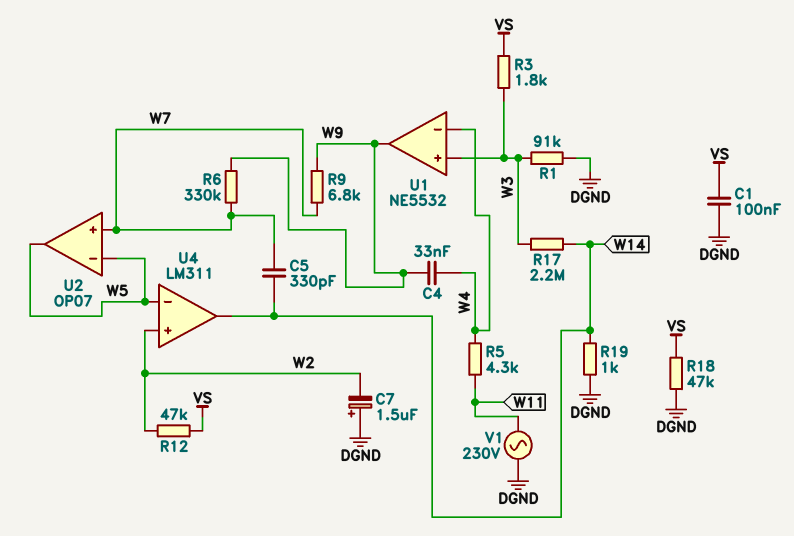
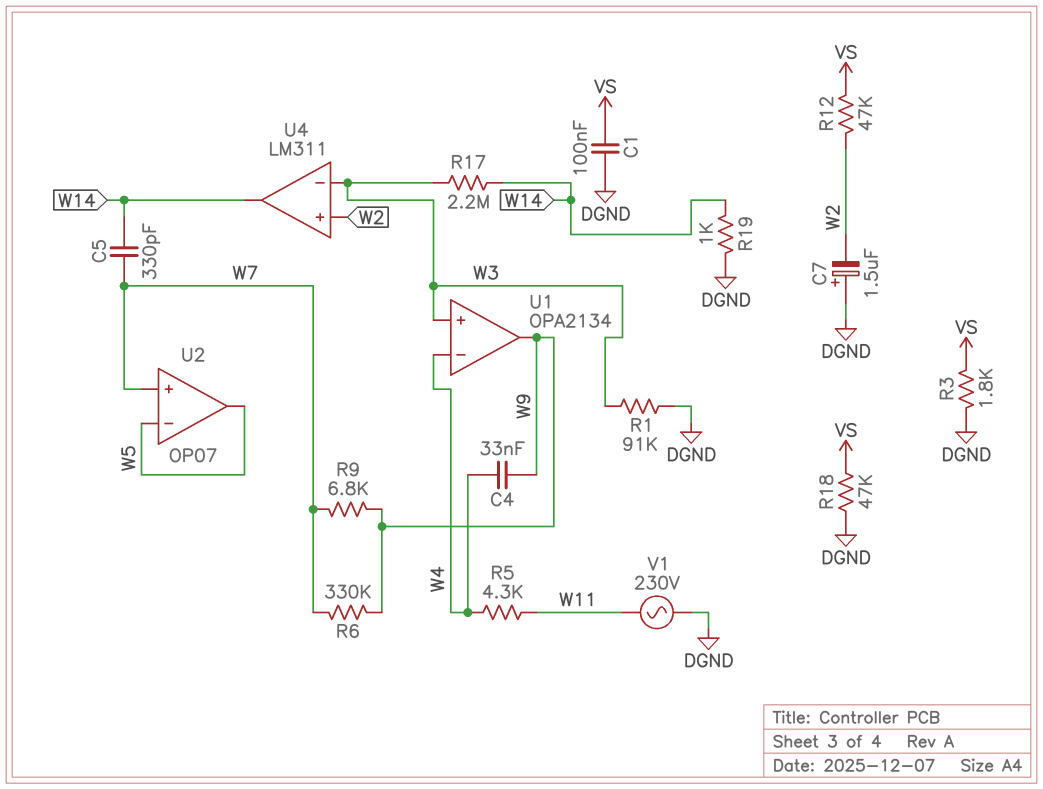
R3: 1.8k (VS, W3) -> 1.8k (DGND, VS)
U1: NE5532 -> OPA2134
U4 pin in-: W5 -> W3

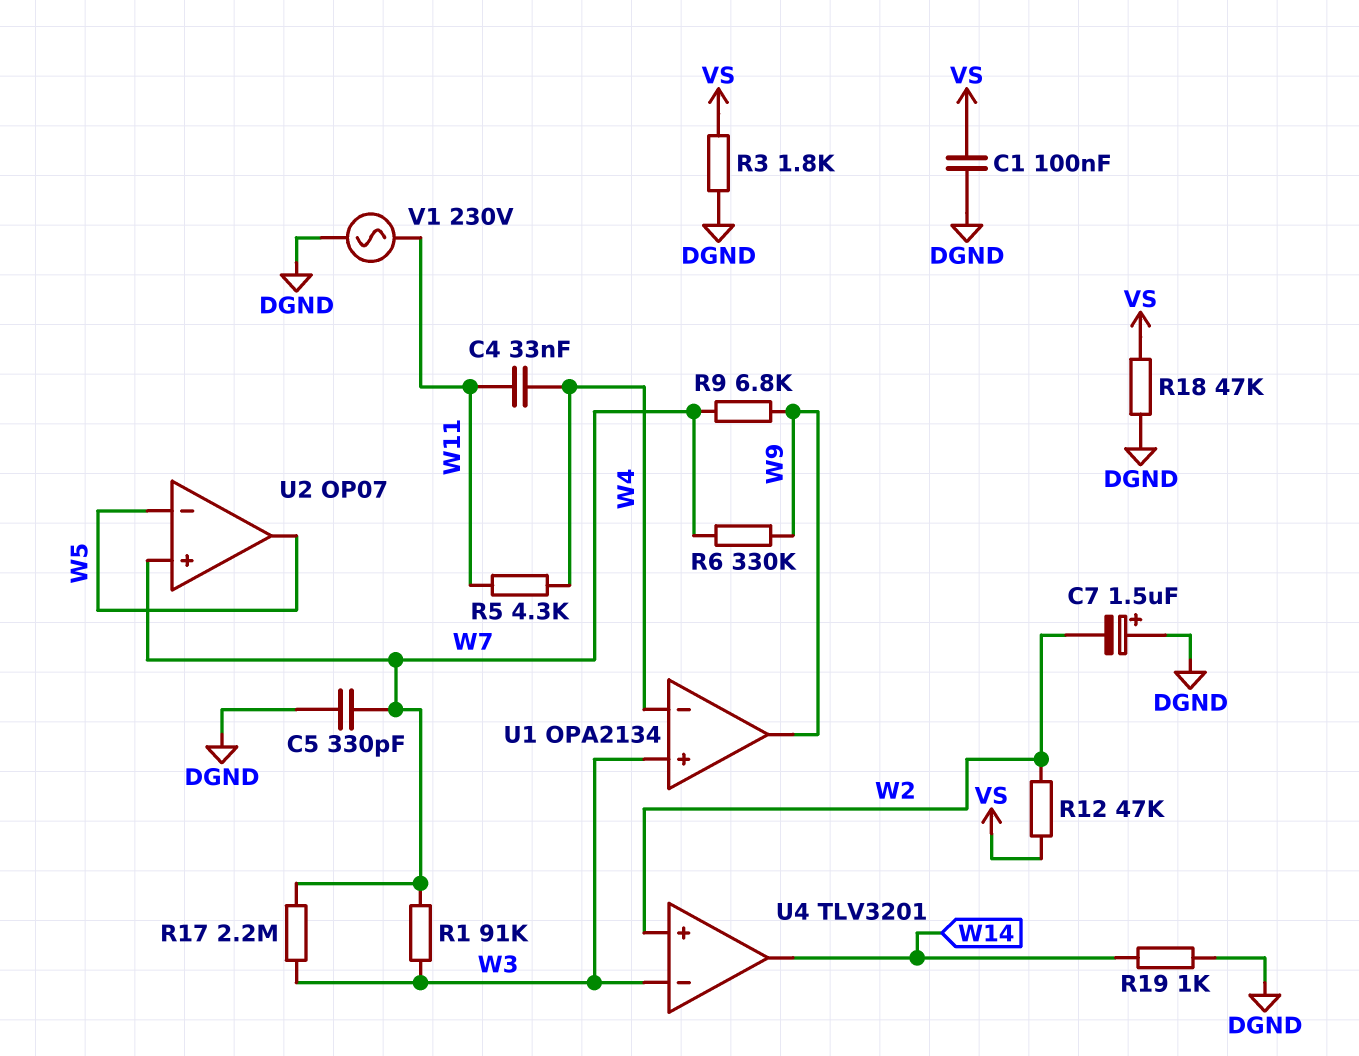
C4: 33nF (W4, W9) -> 33nF (W4, W11)
C5: 330pF (W7, W14) -> 330pF (DGND, W7)
R1: 91k (DGND, W3) -> 91k (W3, W7)
R17: 2.2M (W3, W14) -> 2.2M (W3, W7)
U4: LM311 -> TLV3201

